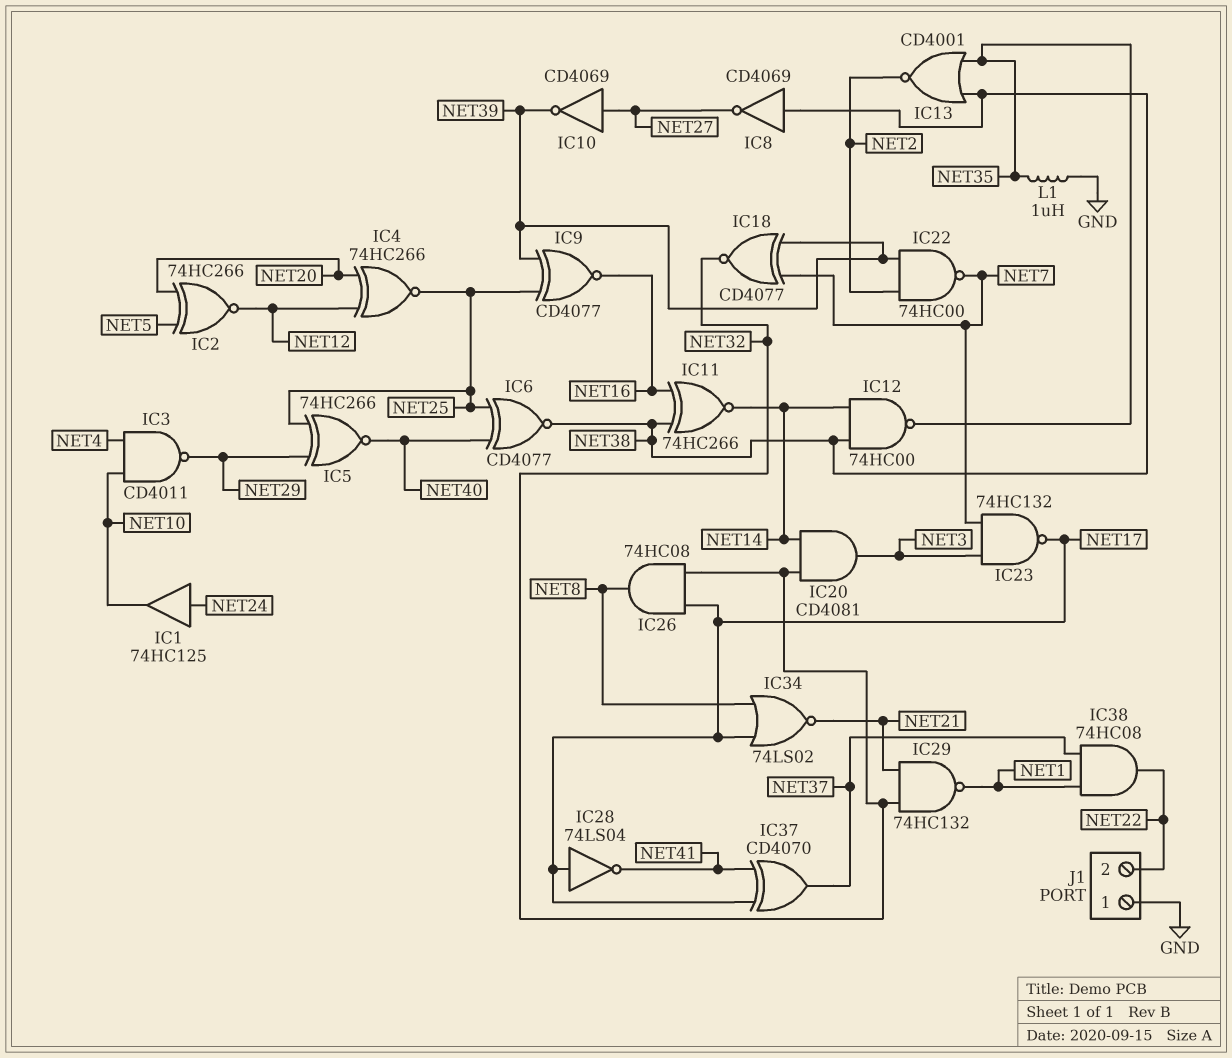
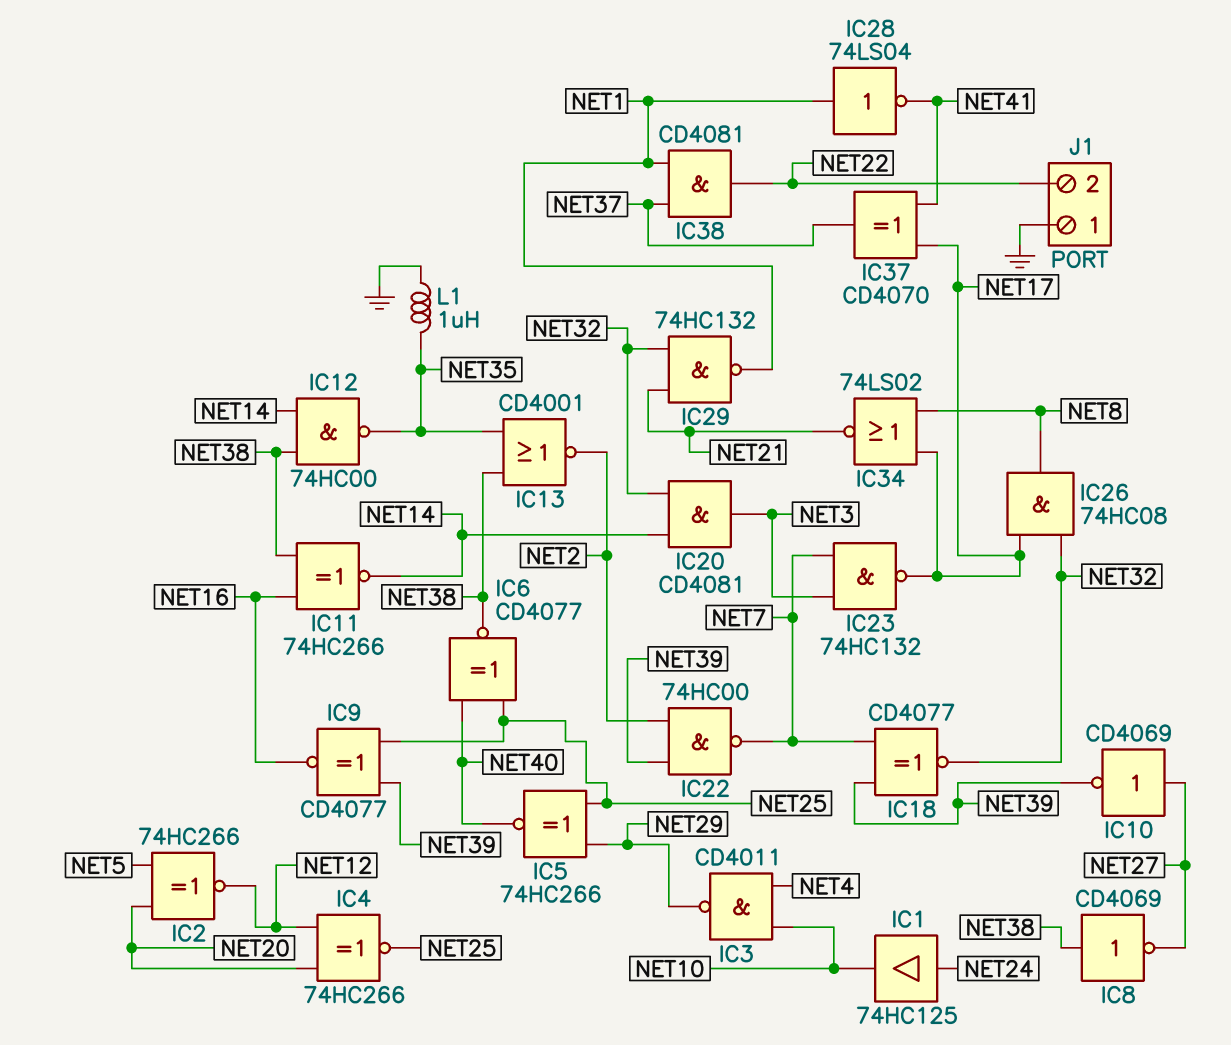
IC28: NOT 74LS04 (in NET17, out NET41) -> NOT 74LS04 (in NET1, out NET41)
IC38: AND 74HC08 (in NET1, in NET37, out NET22) -> AND CD4081 (in NET1, in NET37, out NET22)

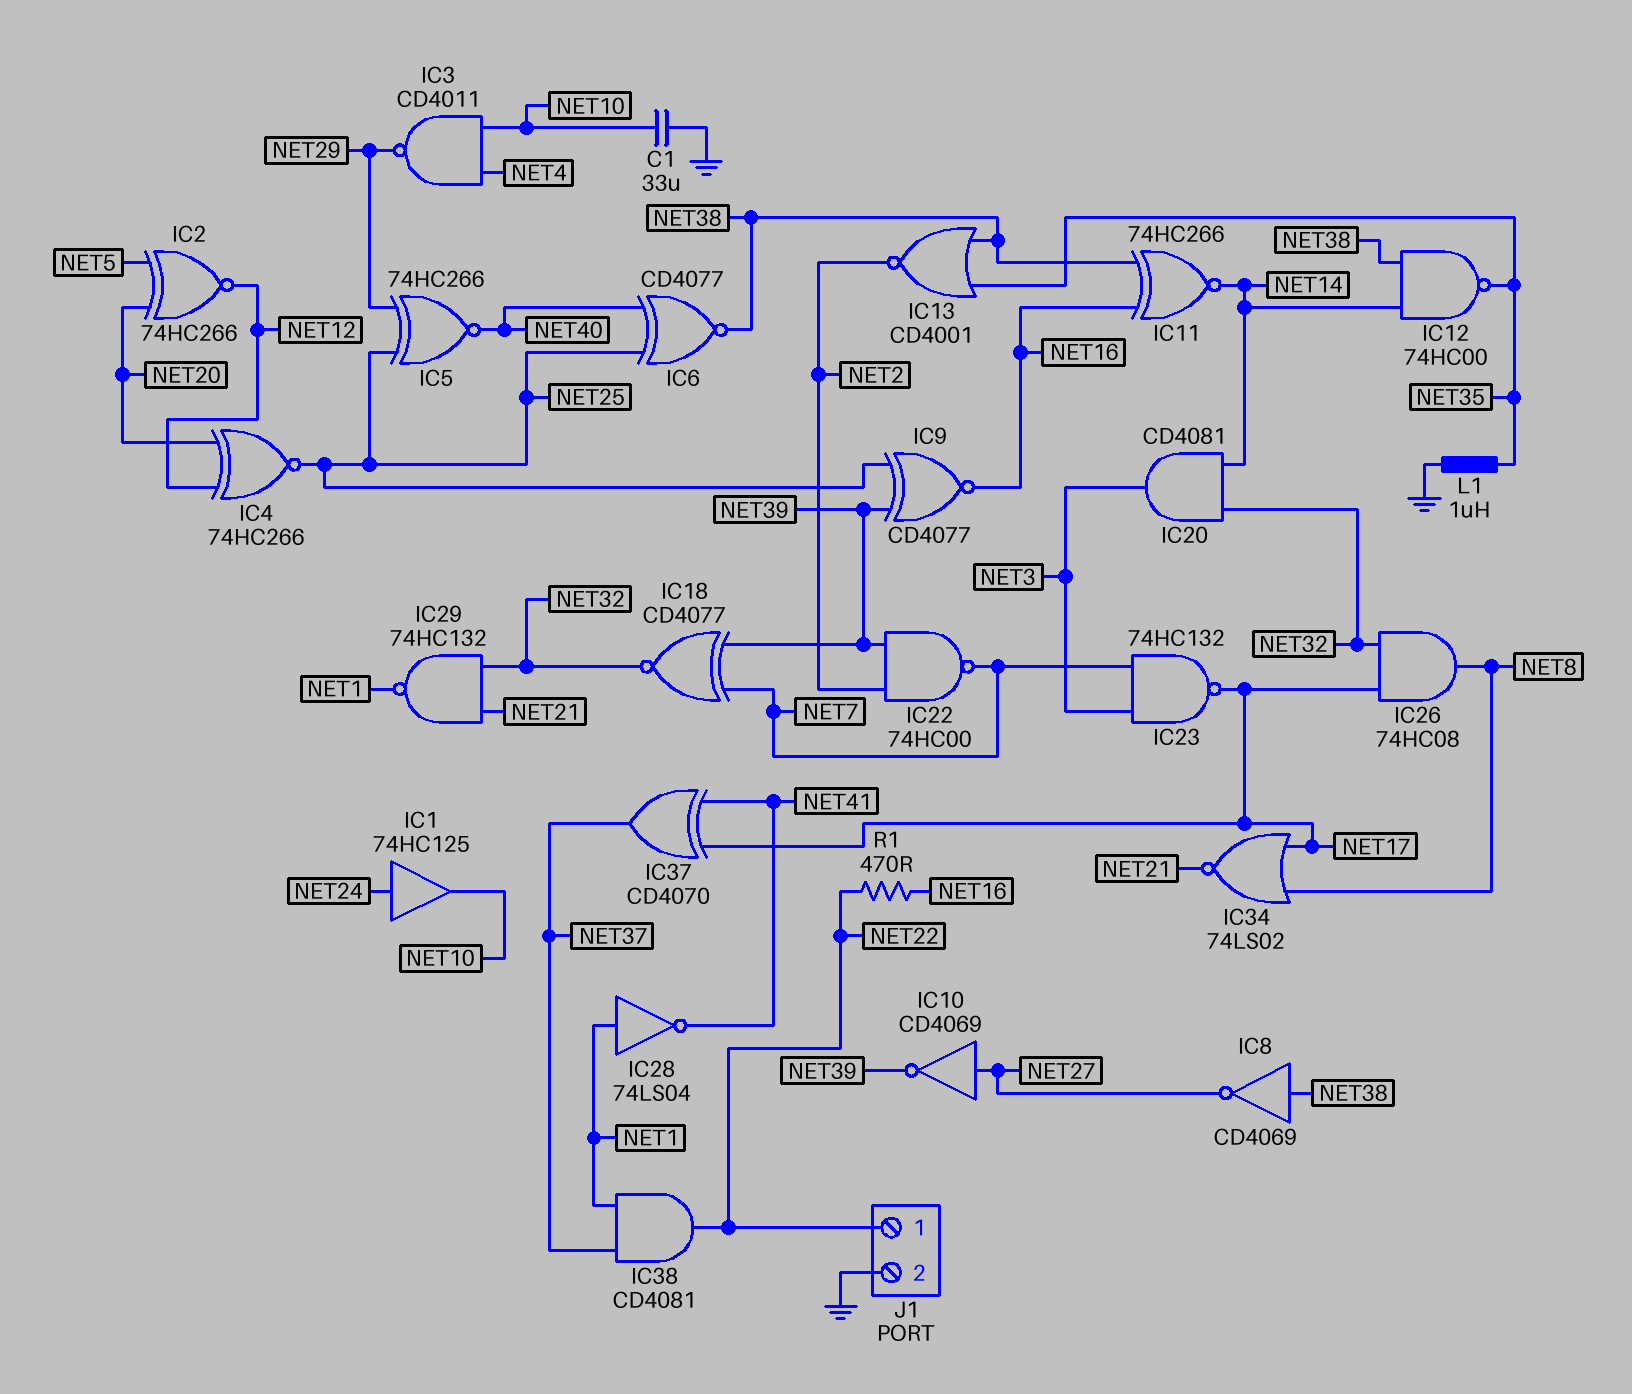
C1: none -> 33uF (GND, NET10)
J1 pin 1: GND -> NET22
J1 pin 2: NET22 -> GND
R1: none -> 470 (NET16, NET22)

